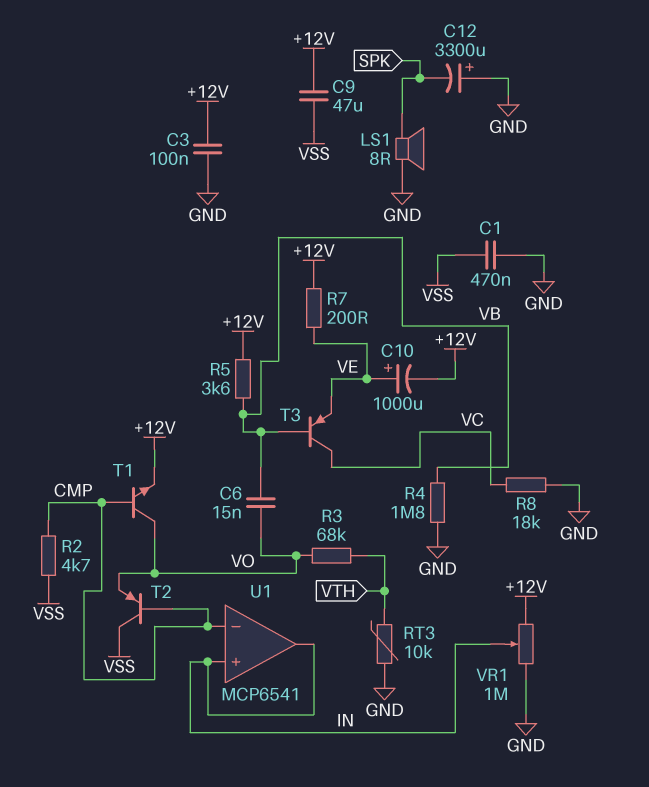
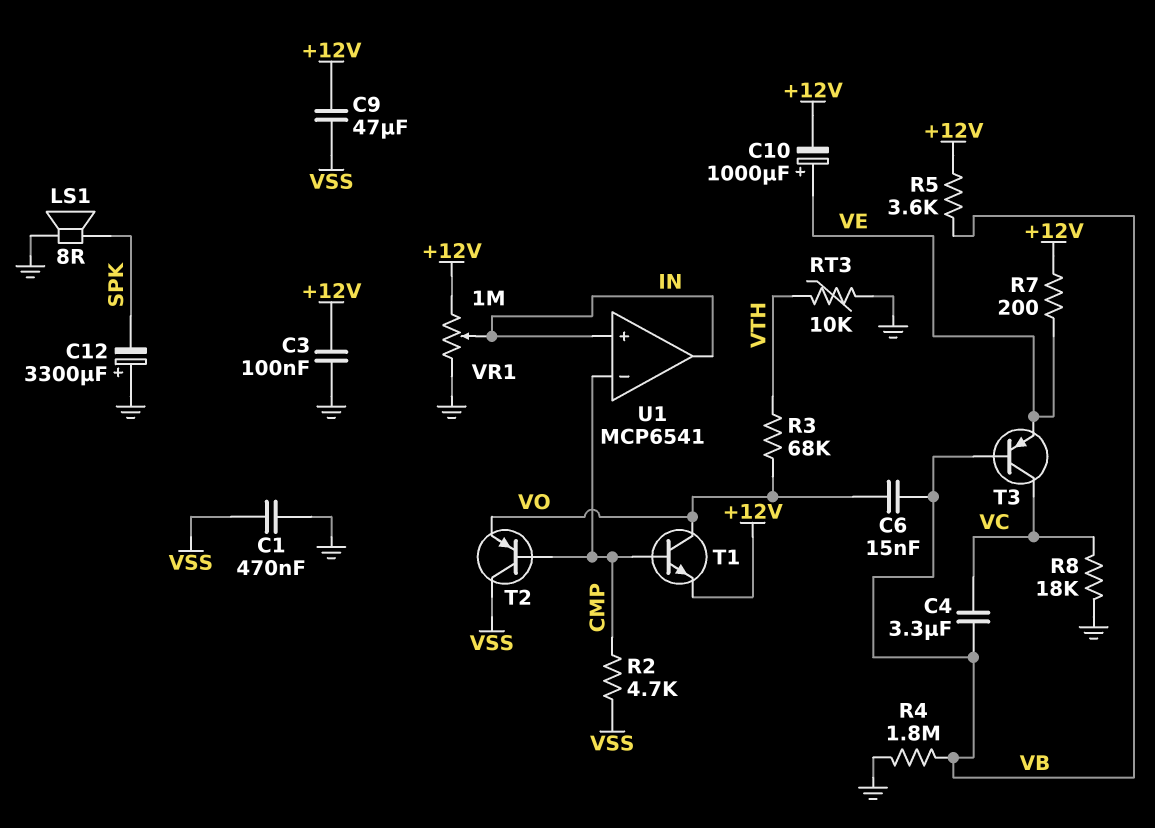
C4: none -> 3.3uF (VB, VC)

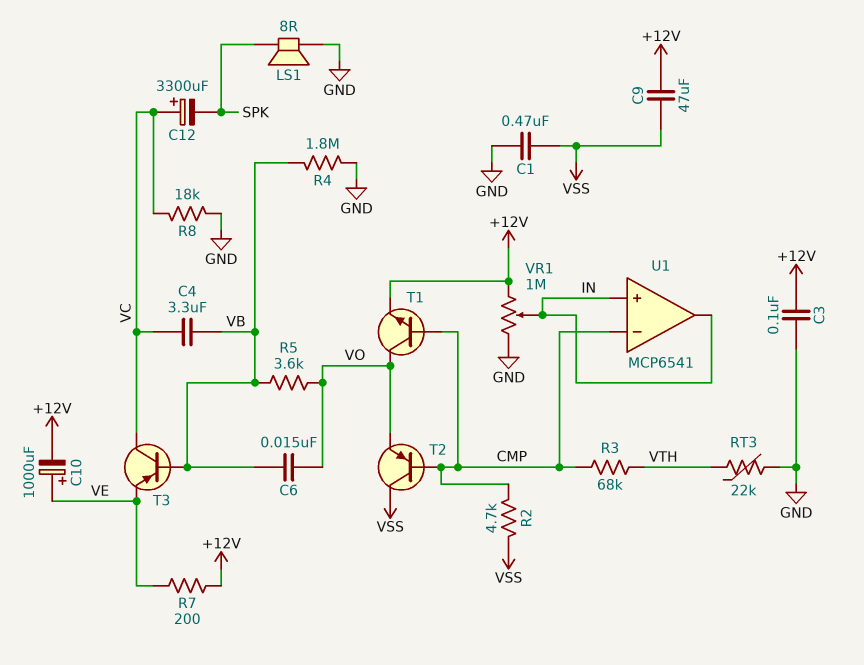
C12: 3300uF (plus GND, minus SPK) -> 3300uF (plus VC, minus SPK)
R3: 68k (VO, VTH) -> 68k (CMP, VTH)
R5: 3.6k (+12V, VB) -> 3.6k (VB, VO)
RT3: 10k (GND, VTH) -> 22k (GND, VTH)

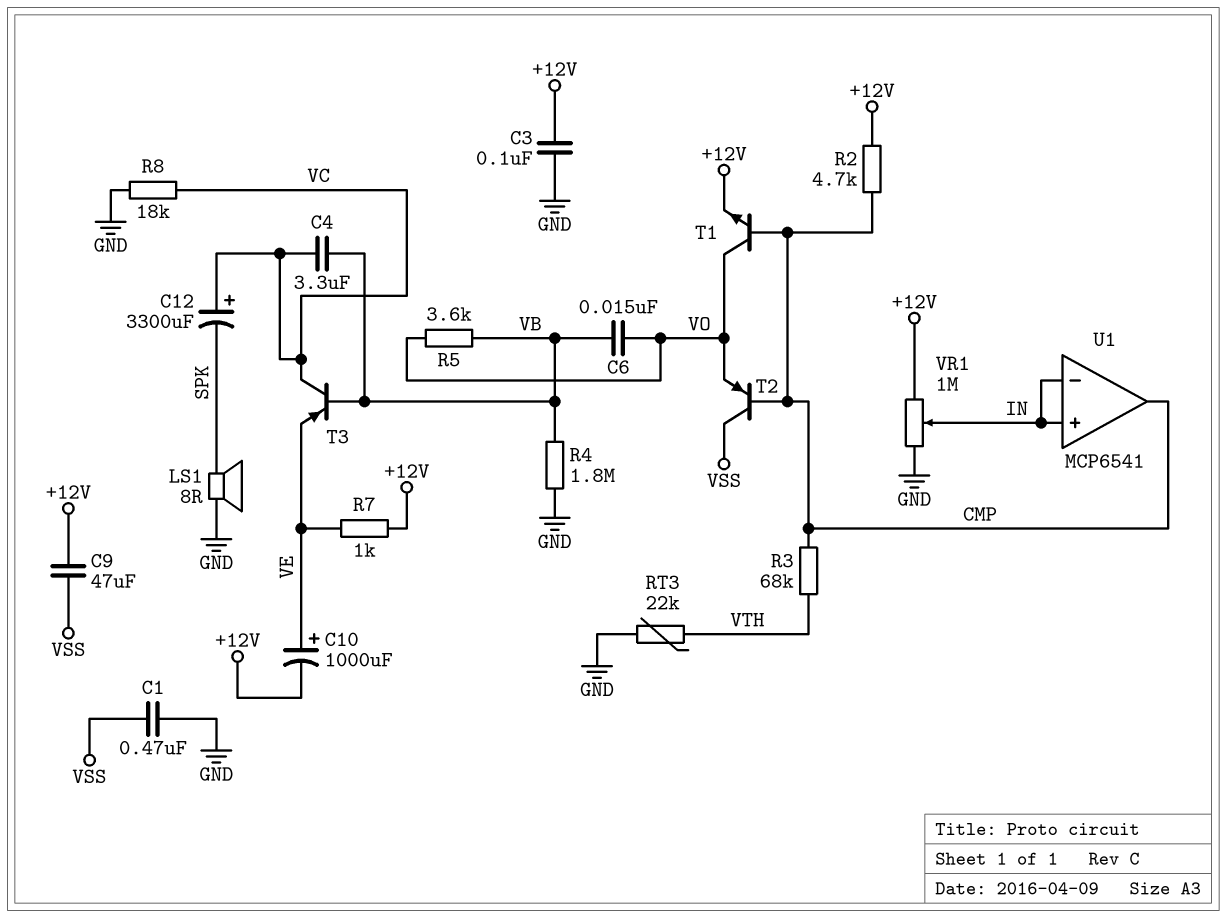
R2: 4.7k (CMP, VSS) -> 4.7k (+12V, CMP)
R7: 200 (+12V, VE) -> 1k (+12V, VE)
U1 pin in-: CMP -> IN
U1 pin out: IN -> CMP

